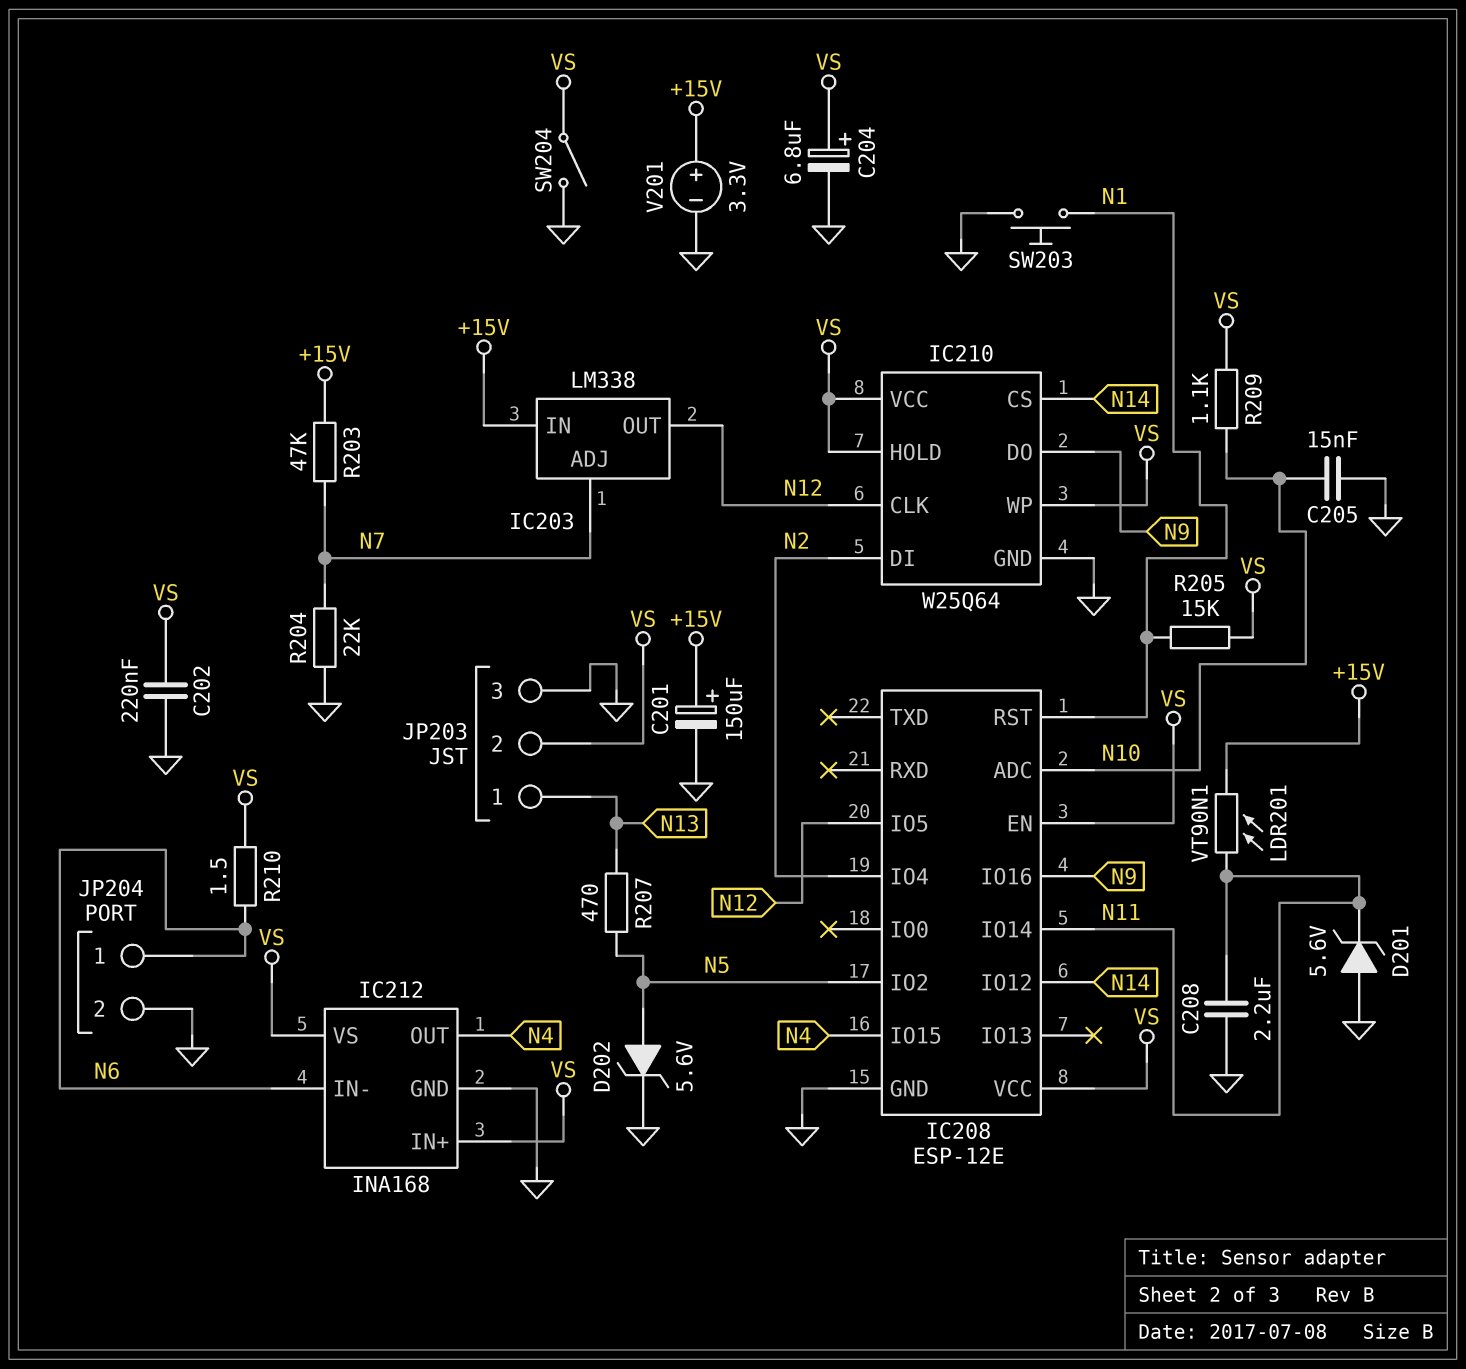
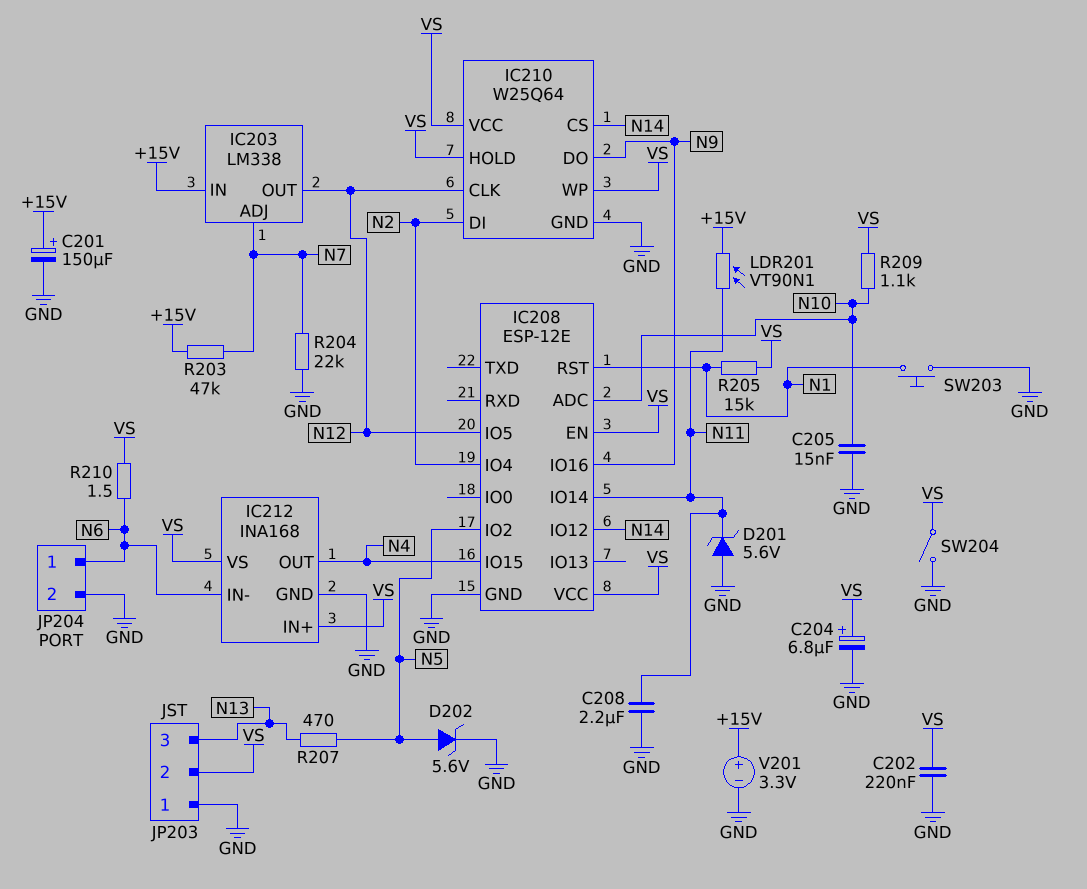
JP203 pin 1: N13 -> GND
JP203 pin 3: GND -> N13

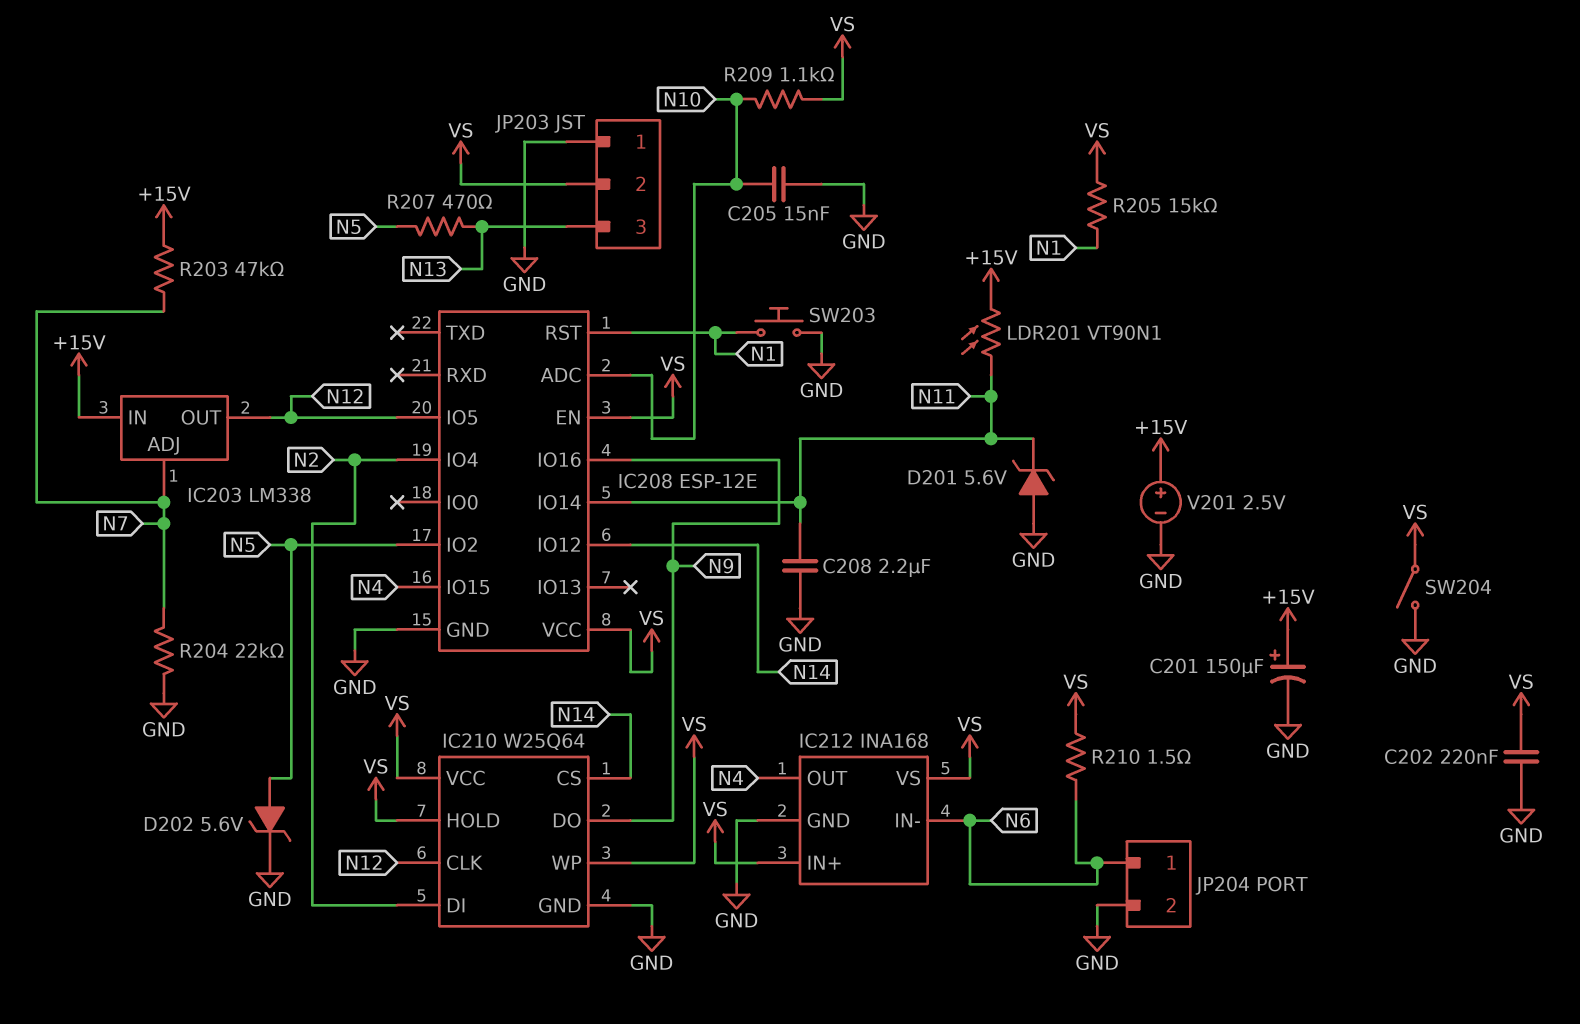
C204: 6.8uF (plus VS, minus GND) -> none
V201: 3.3V (plus +15V, minus GND) -> 2.5V (plus +15V, minus GND)

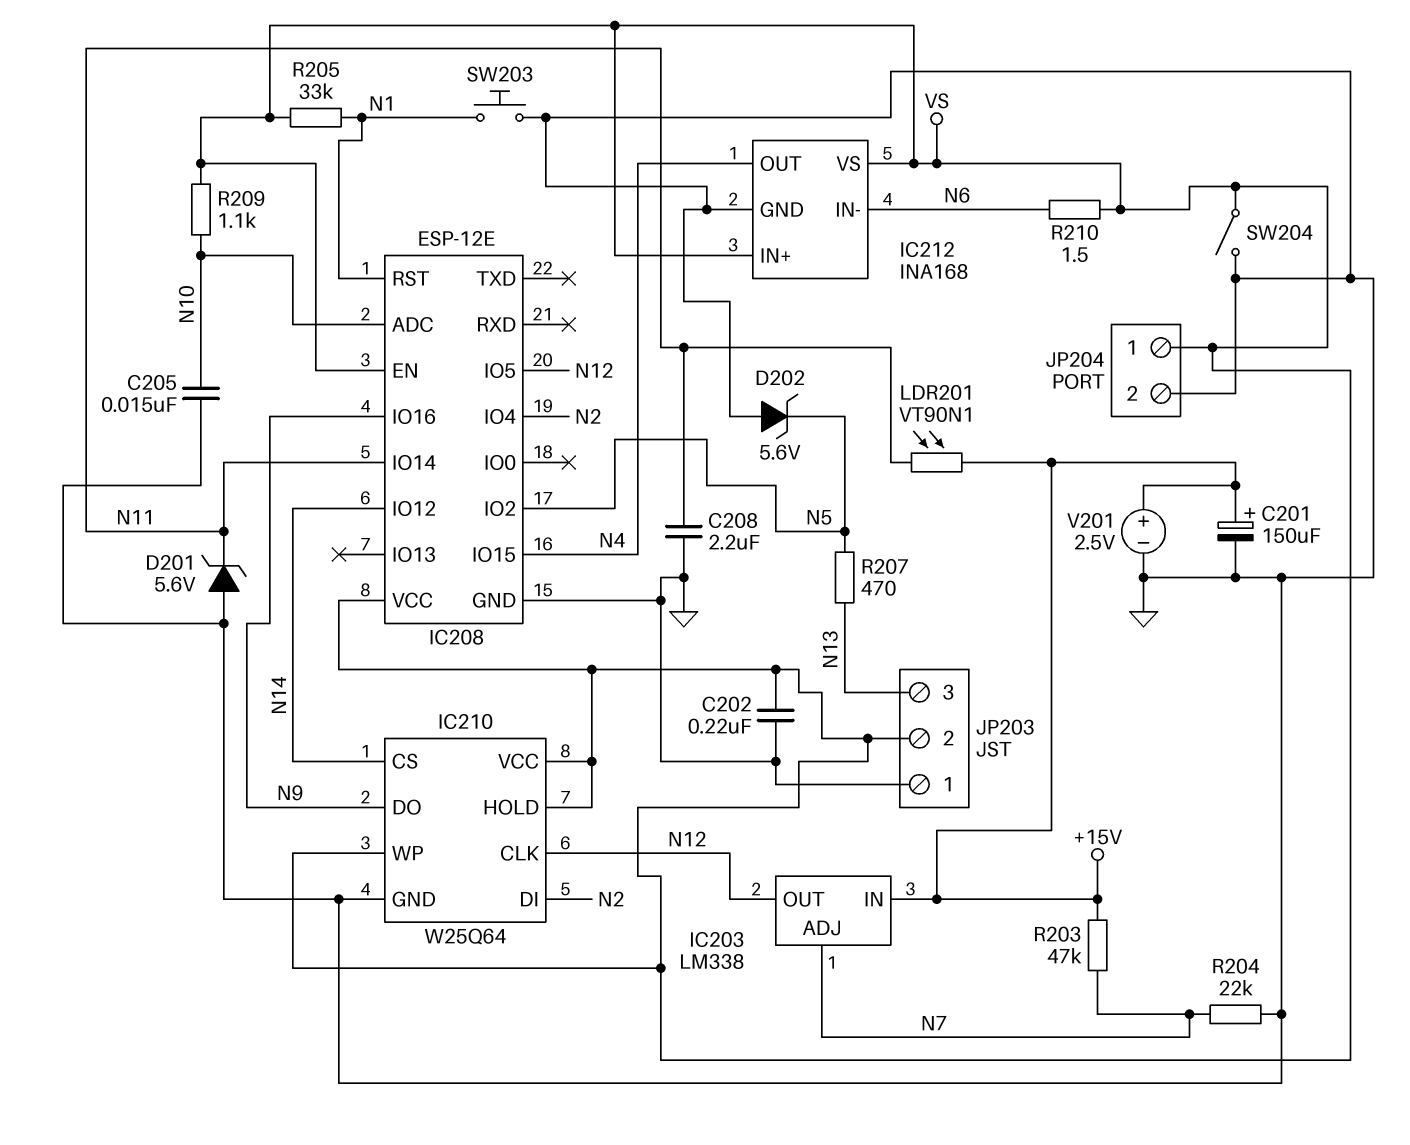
D202: zener 5.6V (A N5, K GND) -> zener 5.6V (A GND, K N5)
JP204 pin 1: N6 -> VS
R205: 15k (N1, VS) -> 33k (N1, VS)

